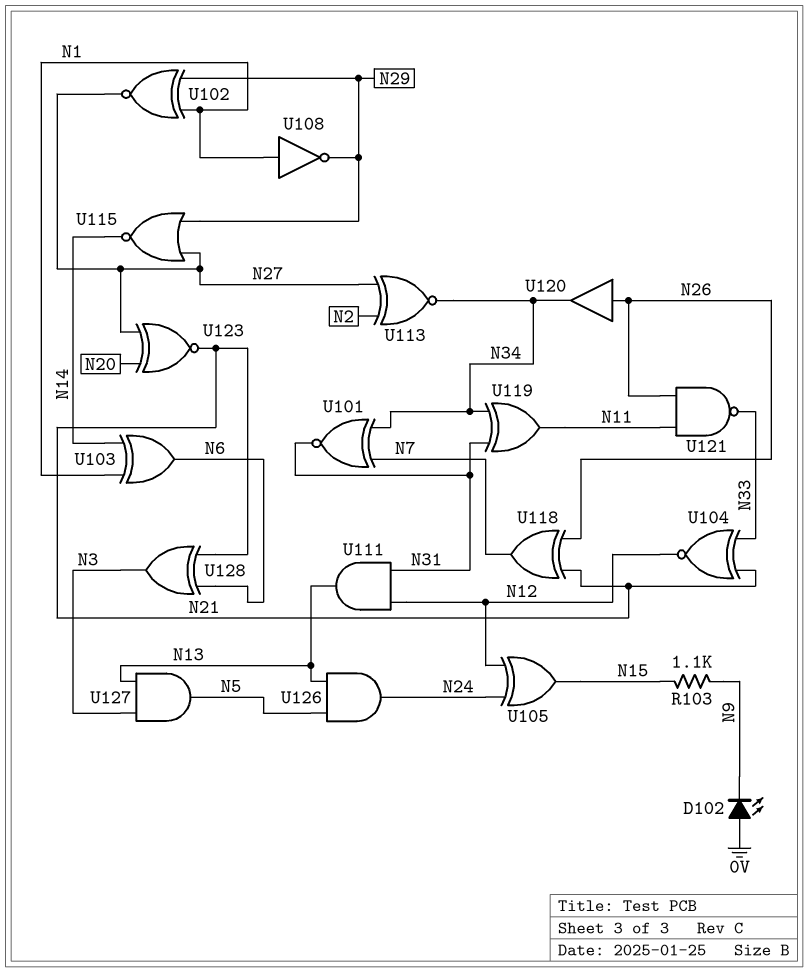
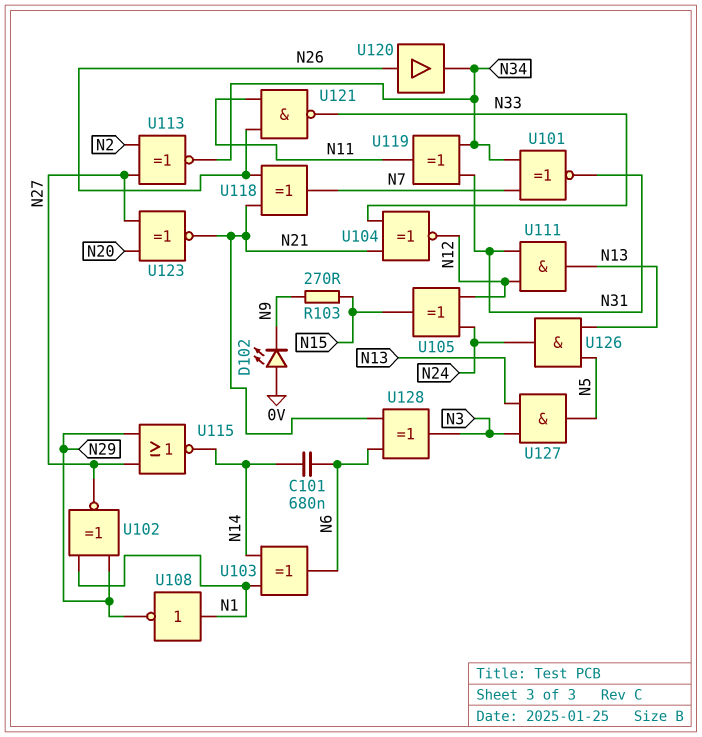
C101: none -> 680nF (N6, N14)
R103: 1.1k (N9, N15) -> 270 (N9, N15)

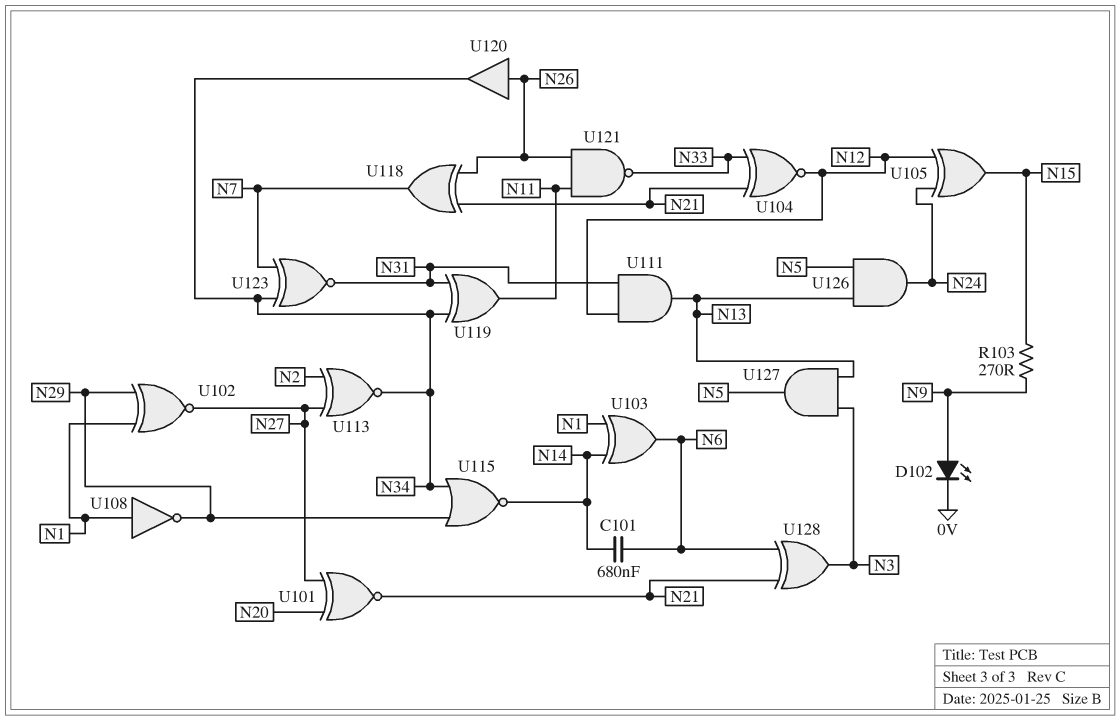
D102: LED (A 0V, K N9) -> LED (A N9, K 0V)
U101: XNOR (in N7, in N34, out N31) -> XNOR (in N20, in N27, out N21)
U115: NOR (in N27, in N29, out N14) -> NOR (in N29, in N34, out N14)
U123: XNOR (in N20, in N27, out N21) -> XNOR (in N7, in N34, out N31)

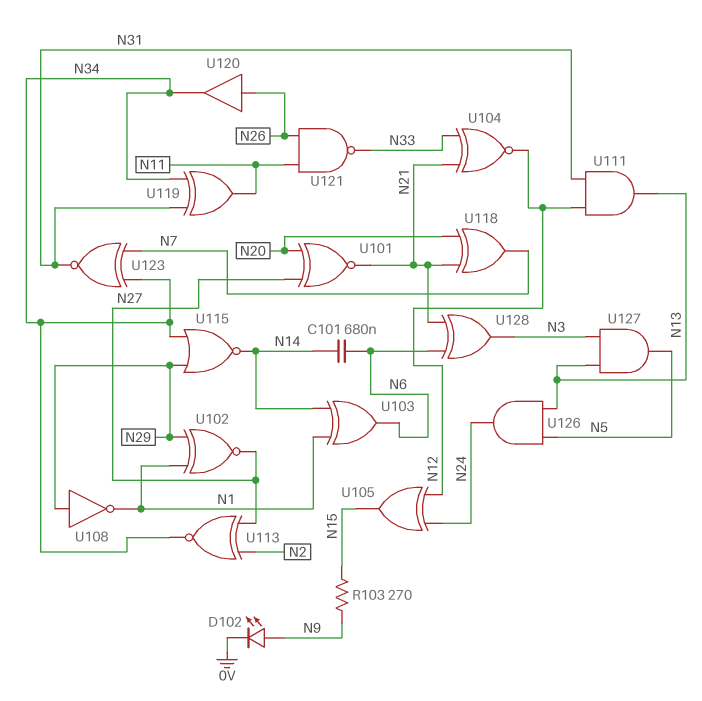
U108: NOT (in N1, out N29) -> NOT (in N29, out N1)
U118: XOR (in N21, in N26, out N7) -> XOR (in N20, in N21, out N7)

